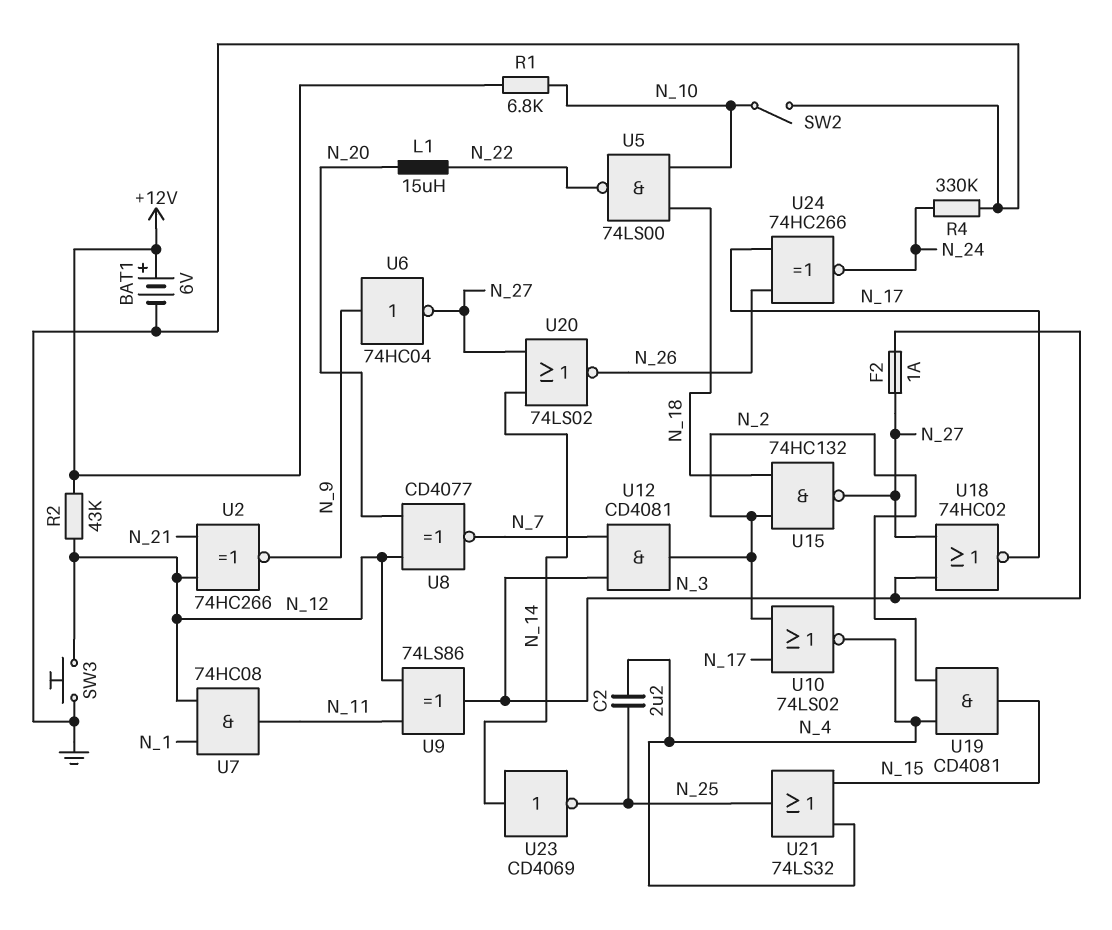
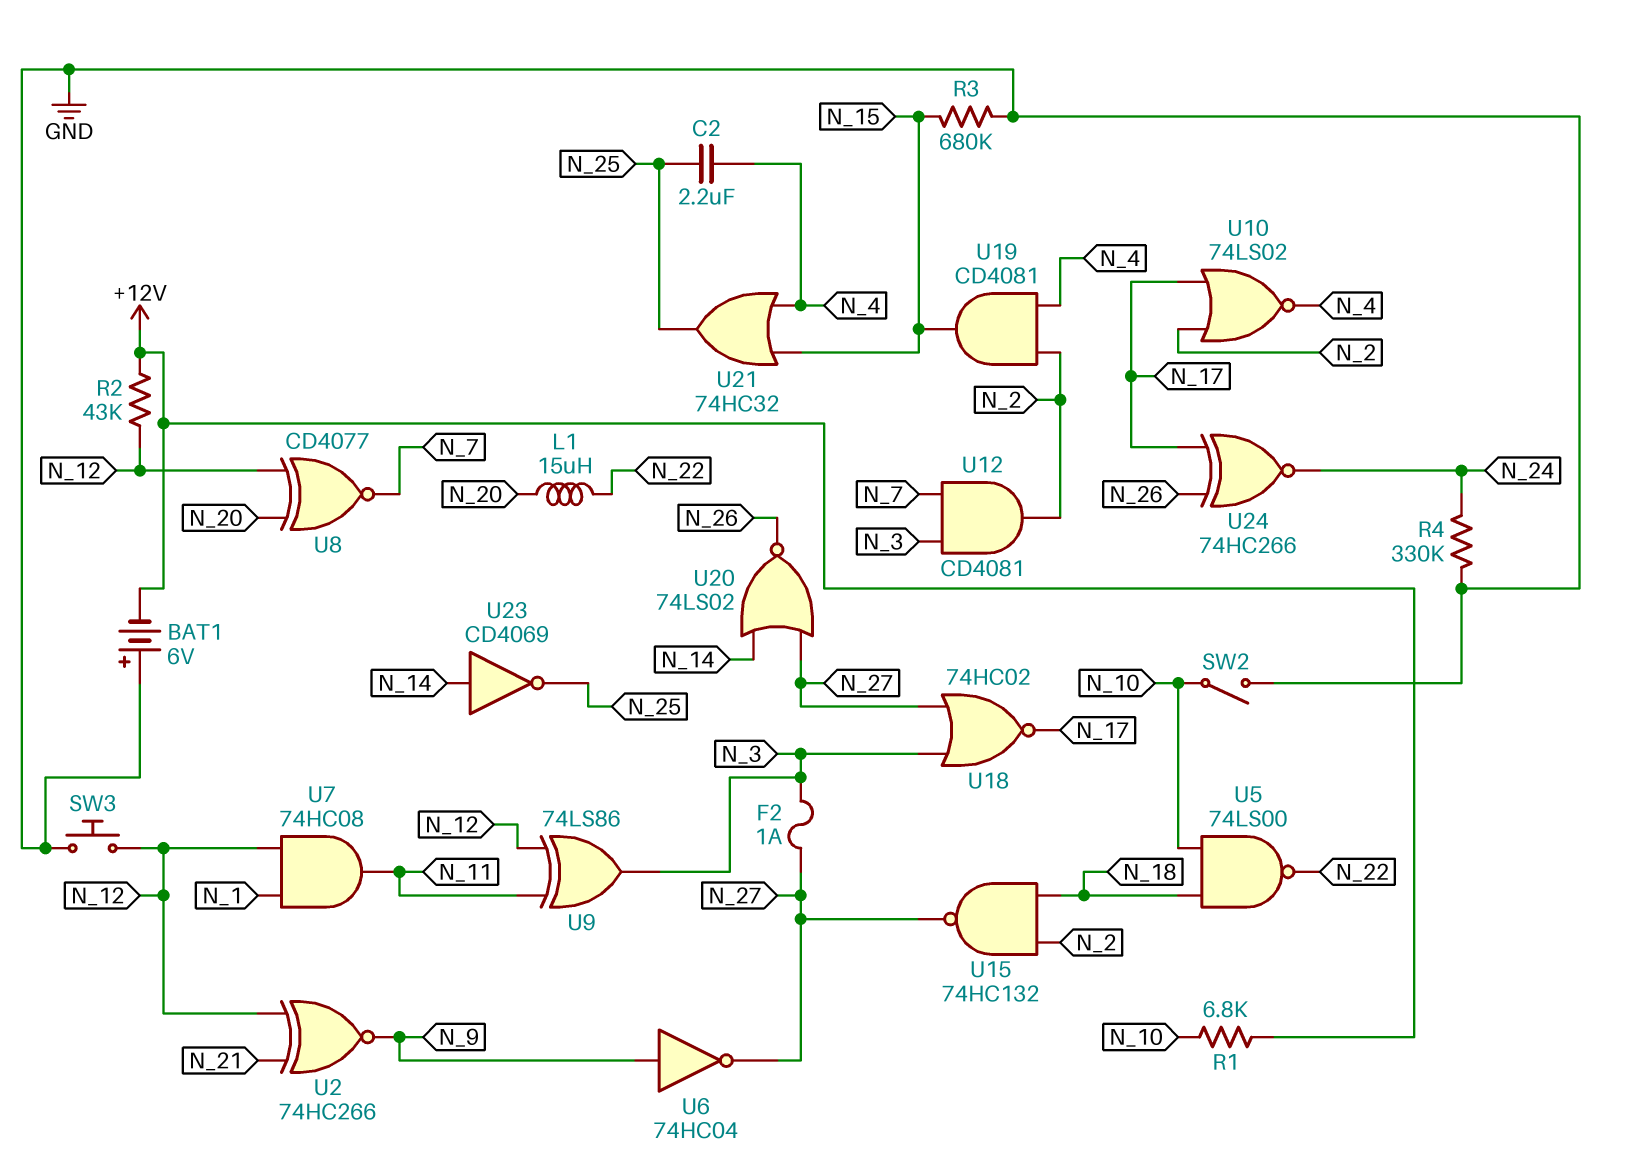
BAT1: 6V (plus +12V, minus GND) -> 6V (plus GND, minus +12V)
R3: none -> 680k (GND, N_15)
U21: OR 74LS32 (in N_4, in N_15, out N_25) -> OR 74HC32 (in N_4, in N_15, out N_25)

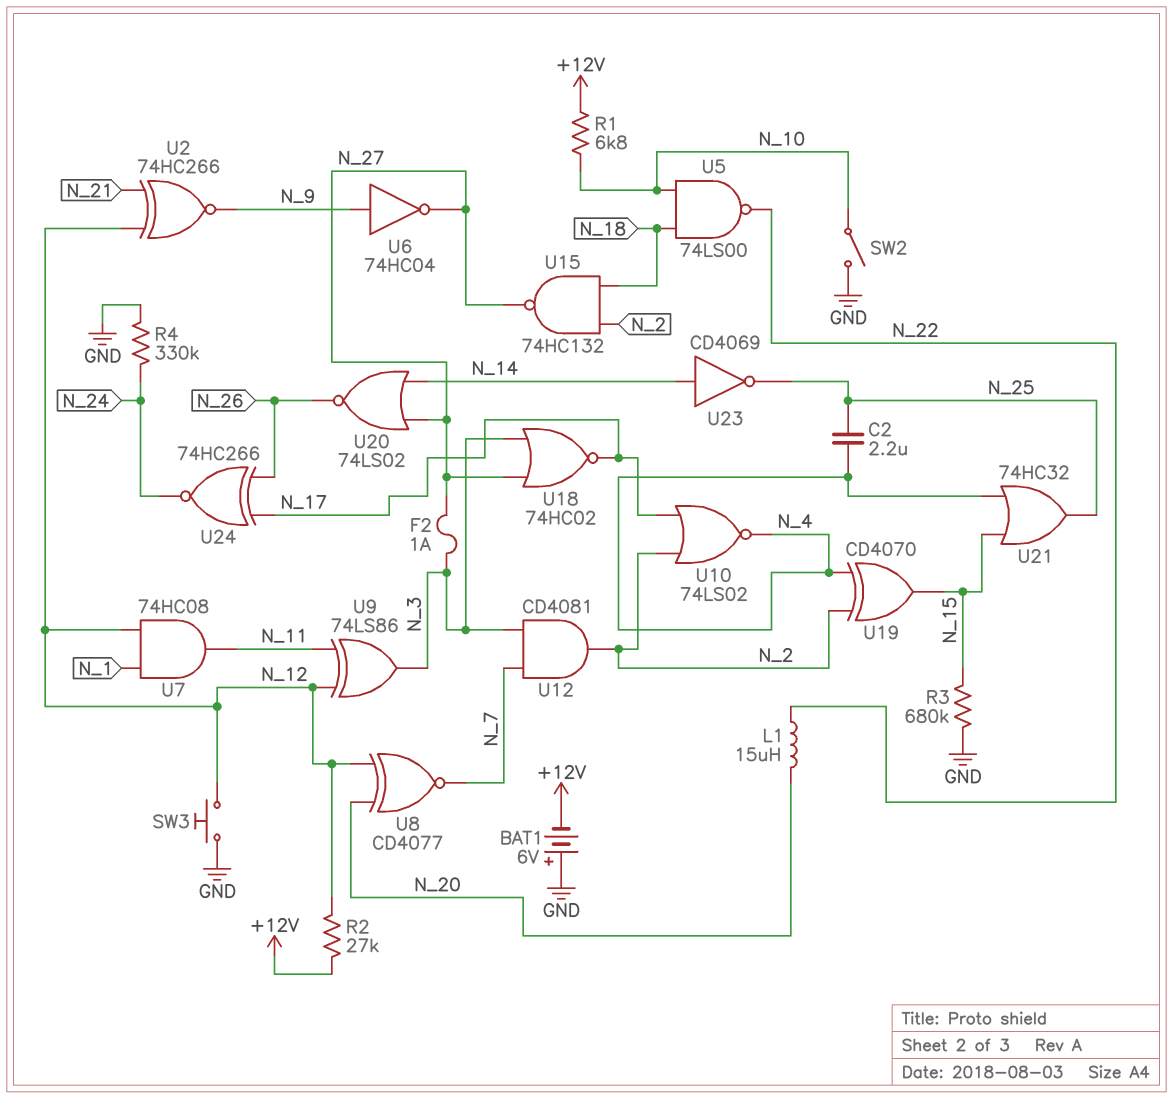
R2: 43k (+12V, N_12) -> 27k (+12V, N_12)
U19: AND CD4081 (in N_2, in N_4, out N_15) -> XOR CD4070 (in N_2, in N_4, out N_15)

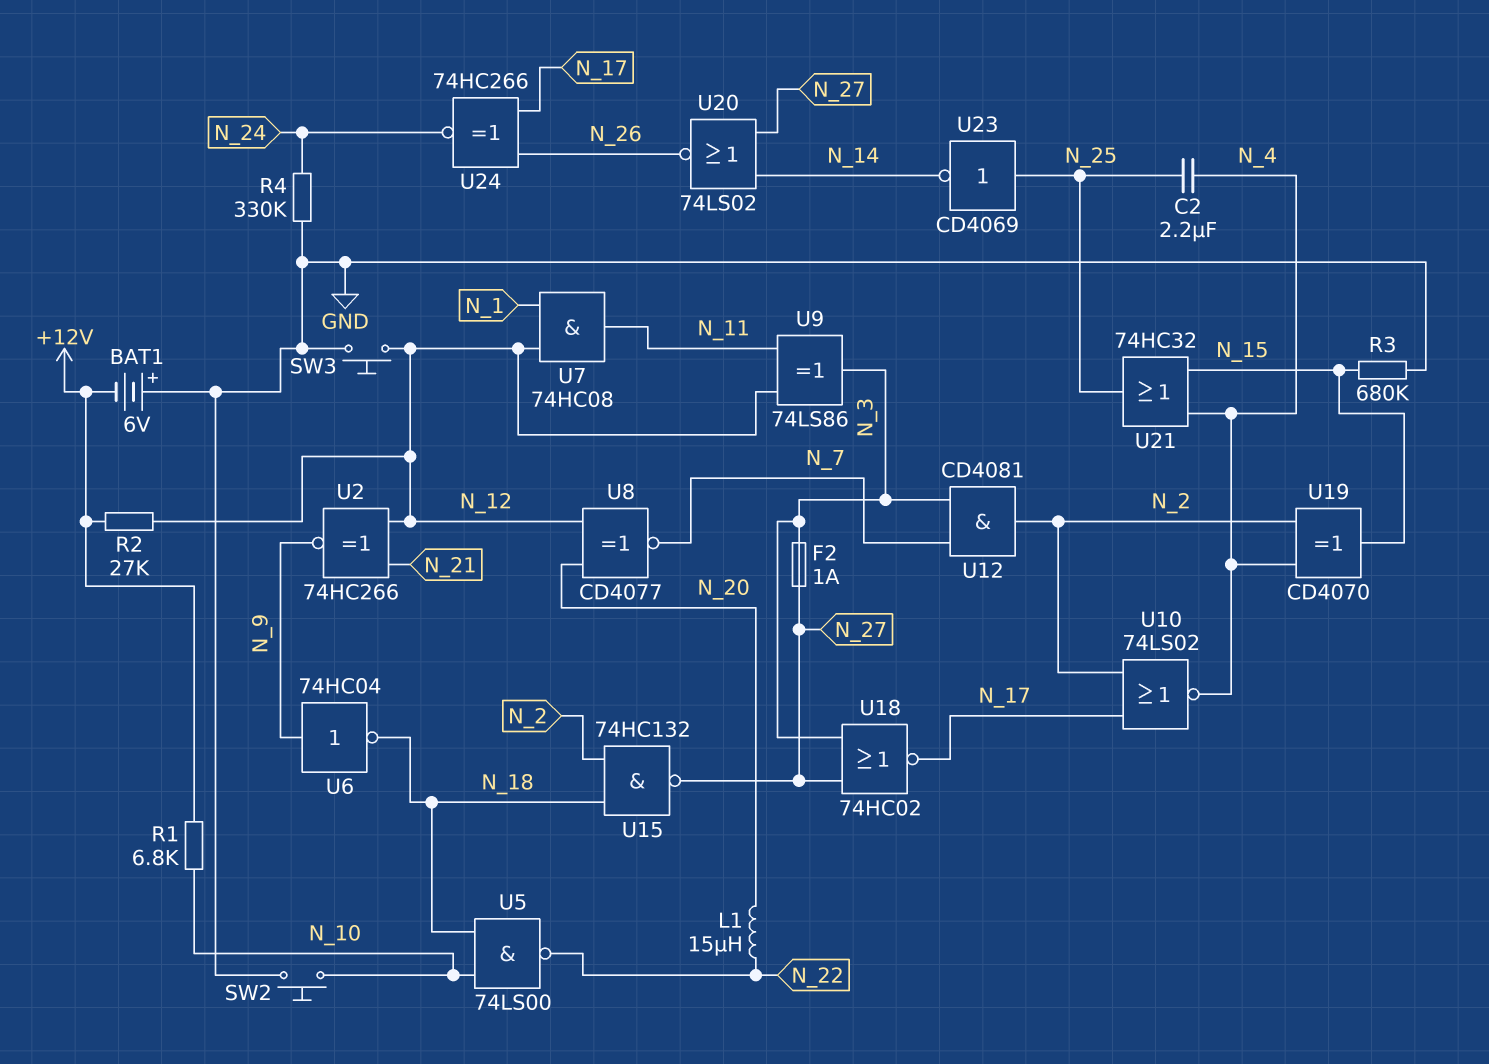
SW2: switch (GND, N_10) -> button (GND, N_10)
U6: NOT 74HC04 (in N_9, out N_27) -> NOT 74HC04 (in N_9, out N_18)
U23: NOT CD4069 (in N_14, out N_25) -> NOT CD4069 (in N_25, out N_14)

